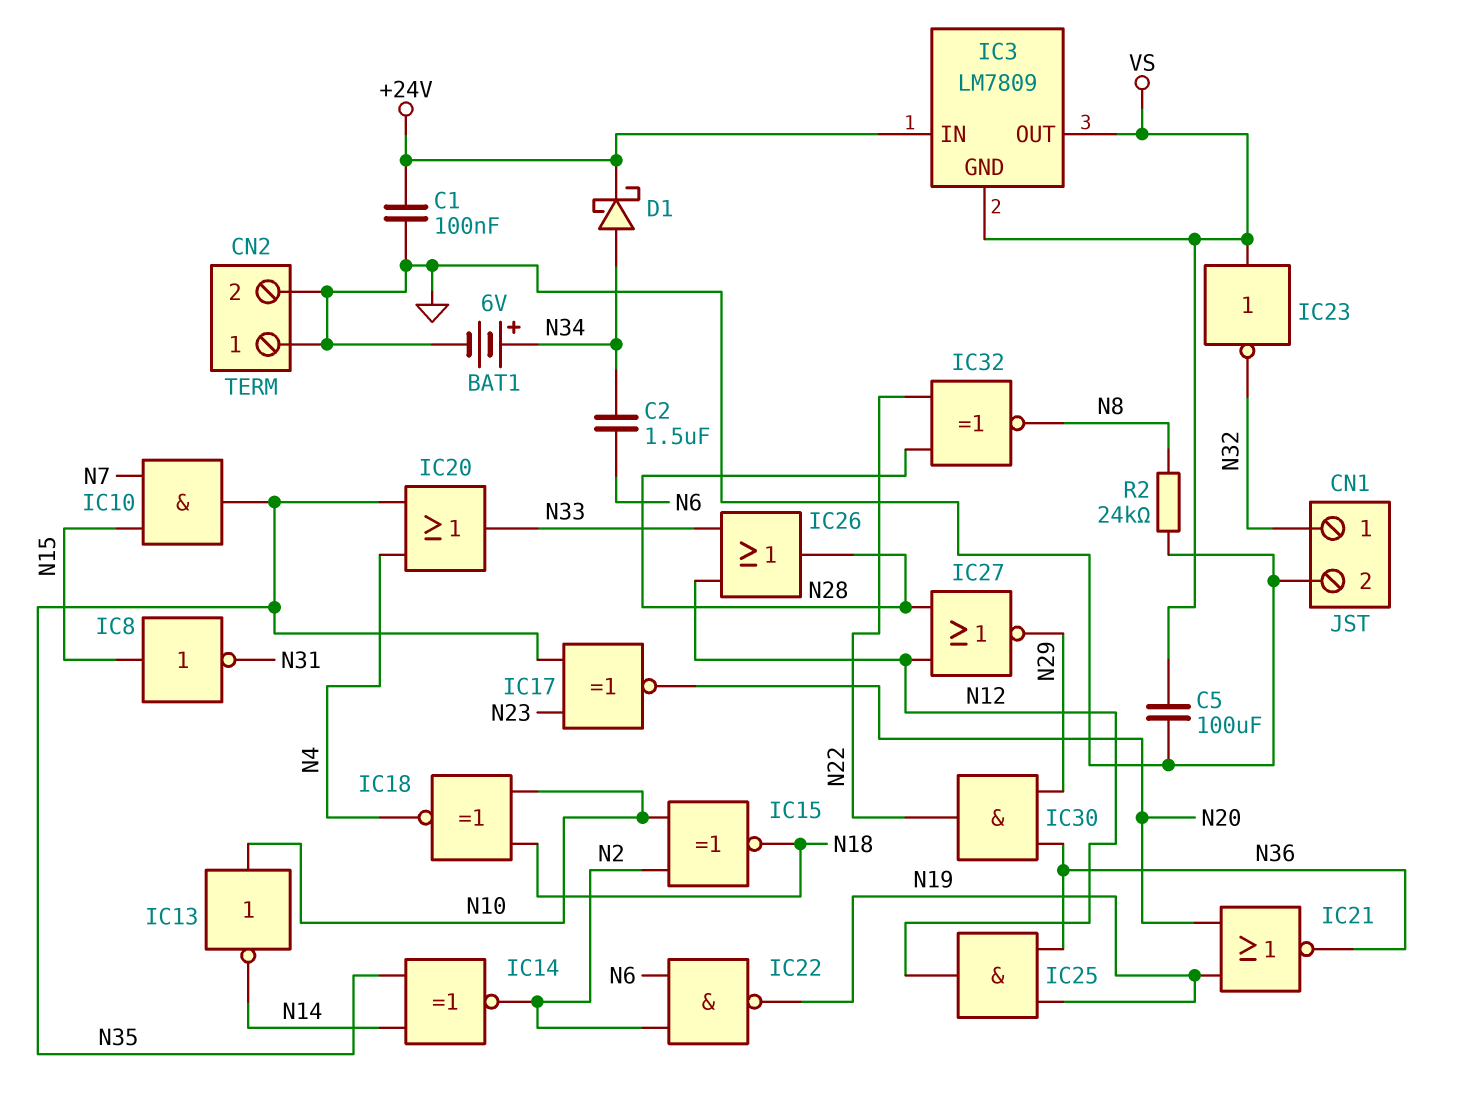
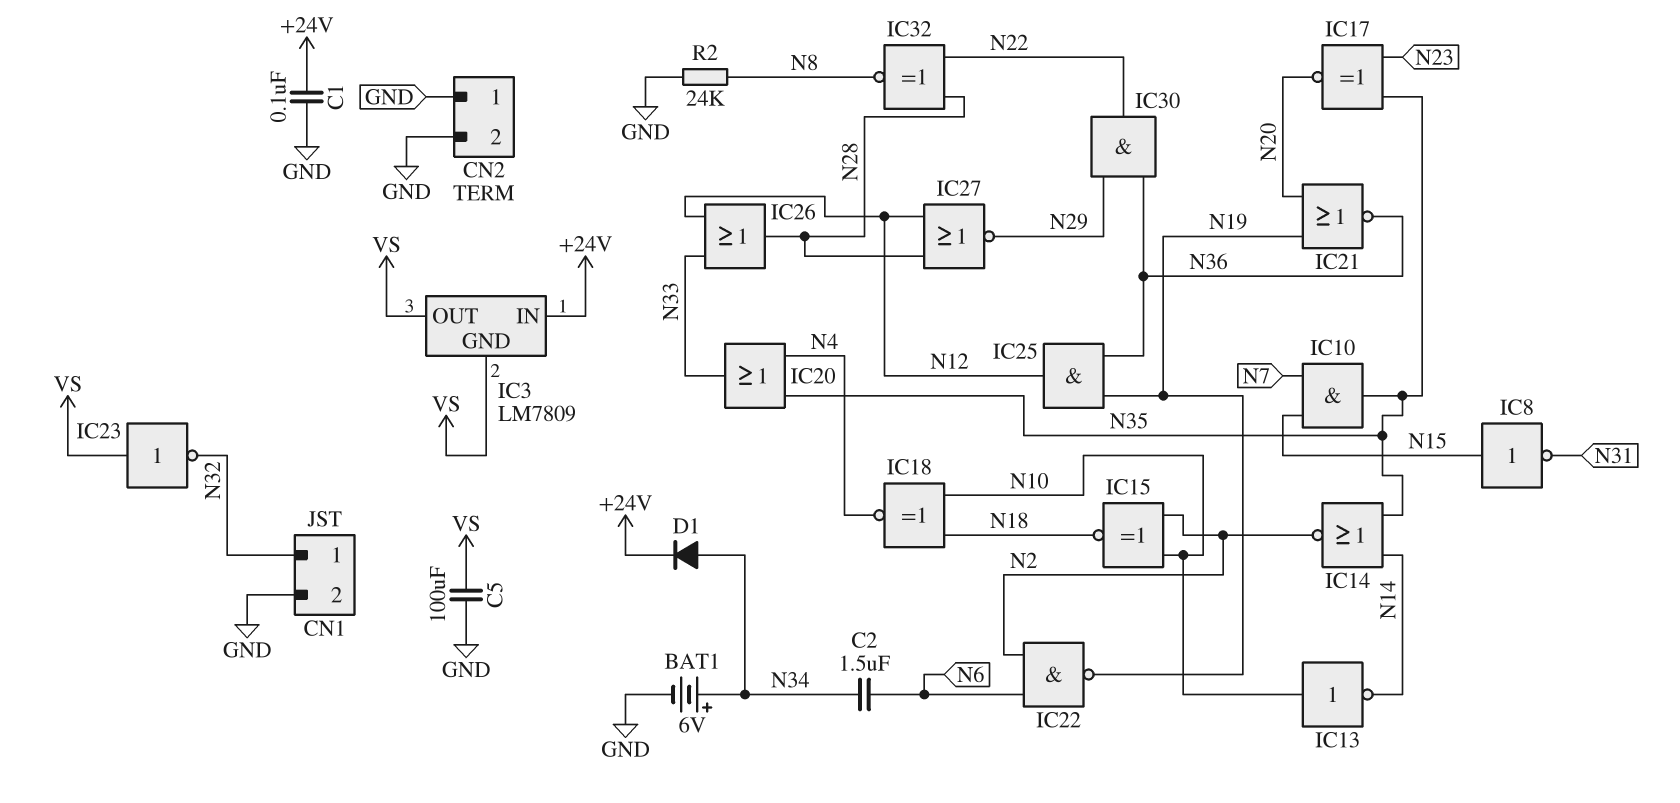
D1: schottky (A N34, K +24V) -> diode (A N34, K +24V)
IC14: XNOR (in N14, in N35, out N2) -> NOR (in N14, in N35, out N2)

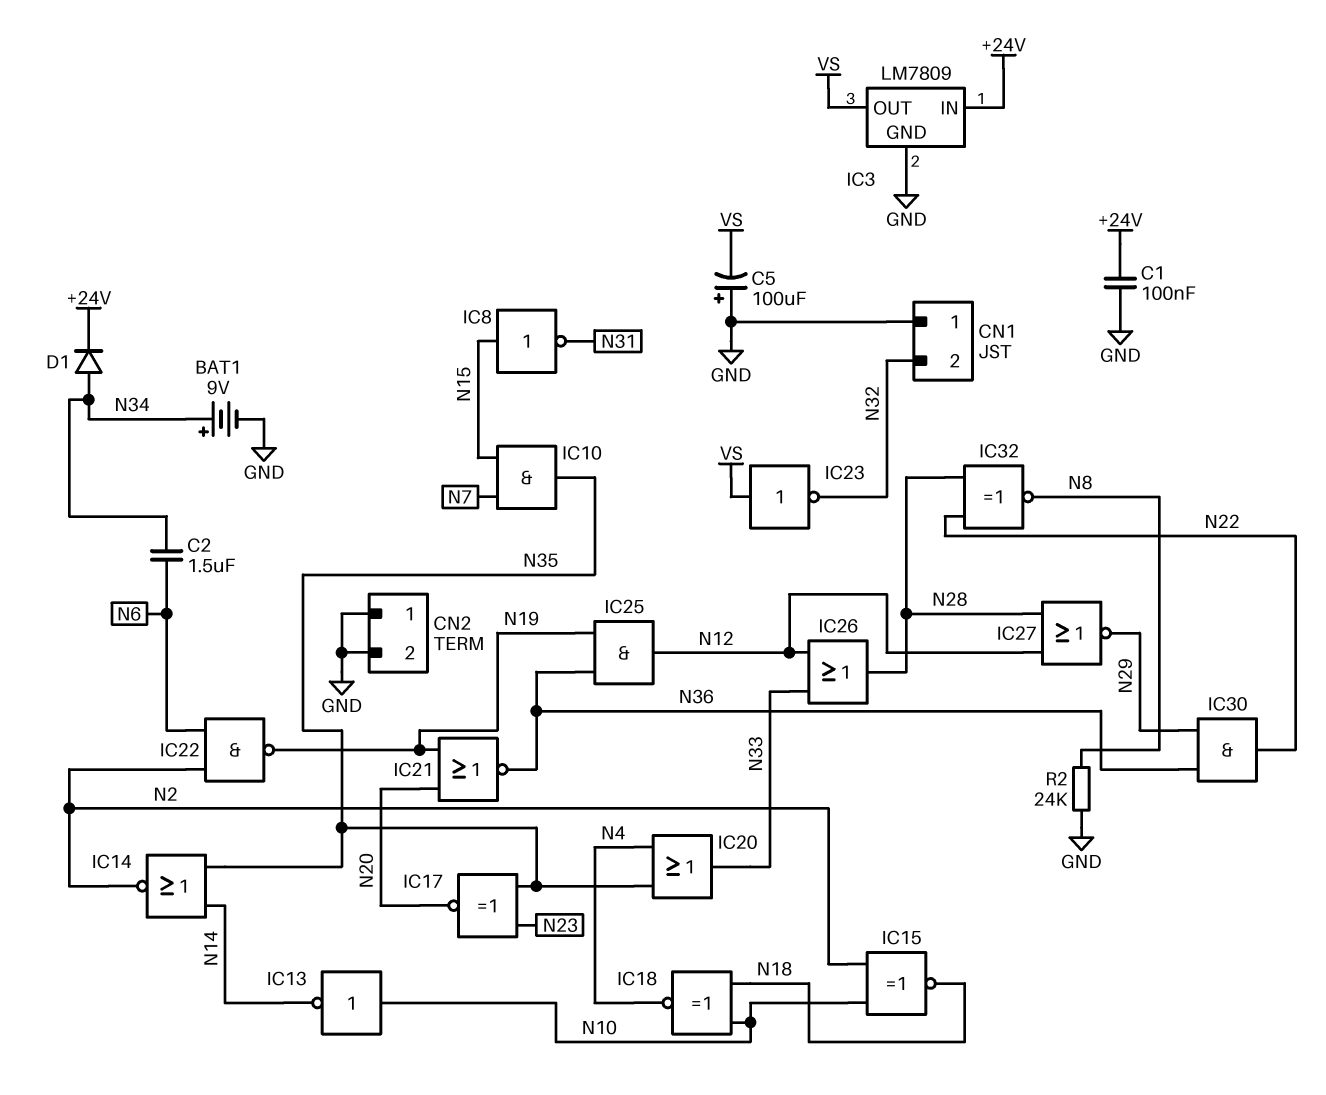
BAT1: 6V (plus N34, minus GND) -> 9V (plus N34, minus GND)
C5: 100uF (GND, VS) -> 100uF (plus GND, minus VS)
CN1 pin 1: N32 -> GND
CN1 pin 2: GND -> N32
IC3 pin GND: VS -> GND

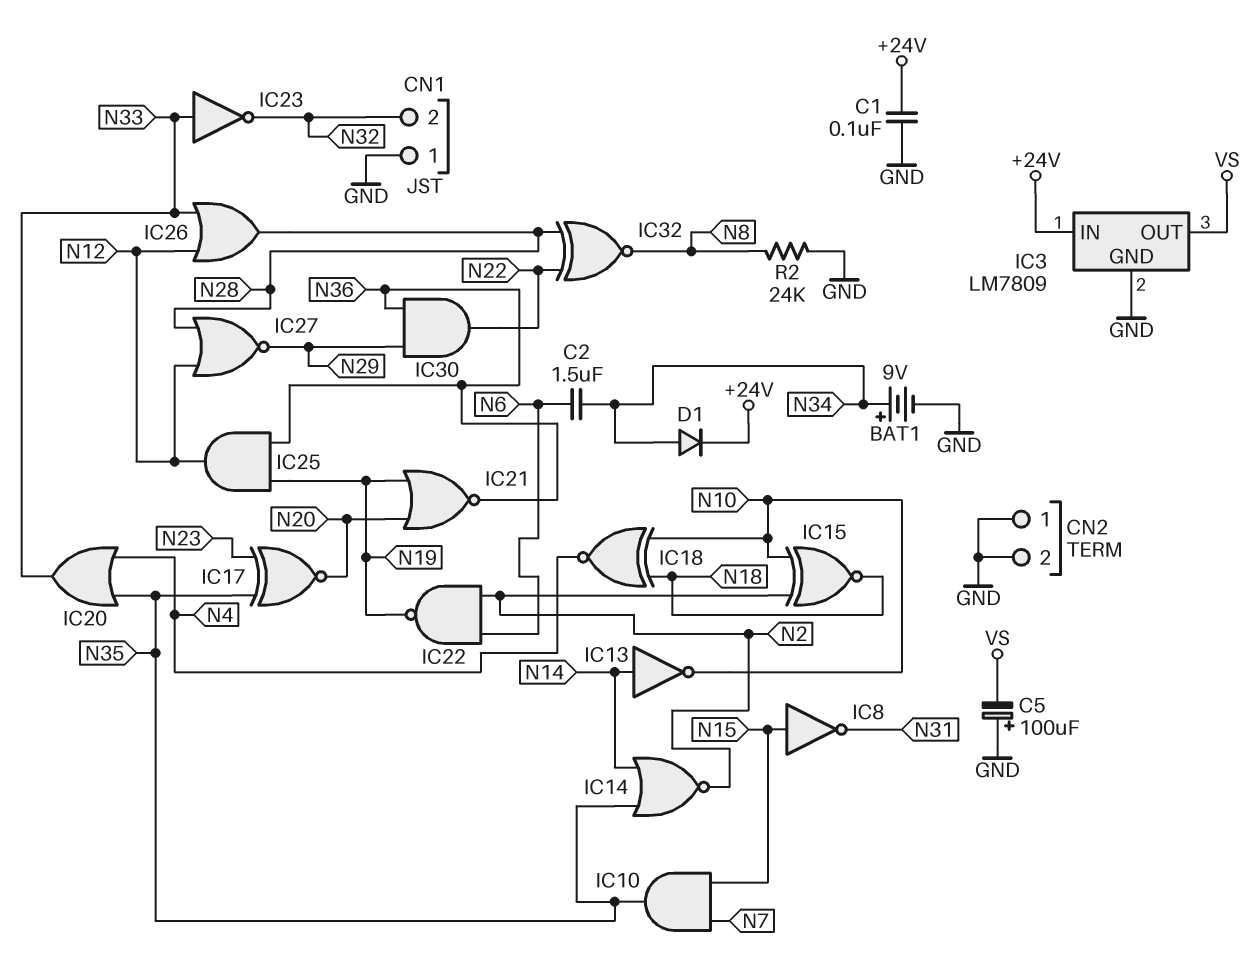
IC13: NOT (in N10, out N14) -> NOT (in N14, out N10)
IC23: NOT (in VS, out N32) -> NOT (in N33, out N32)

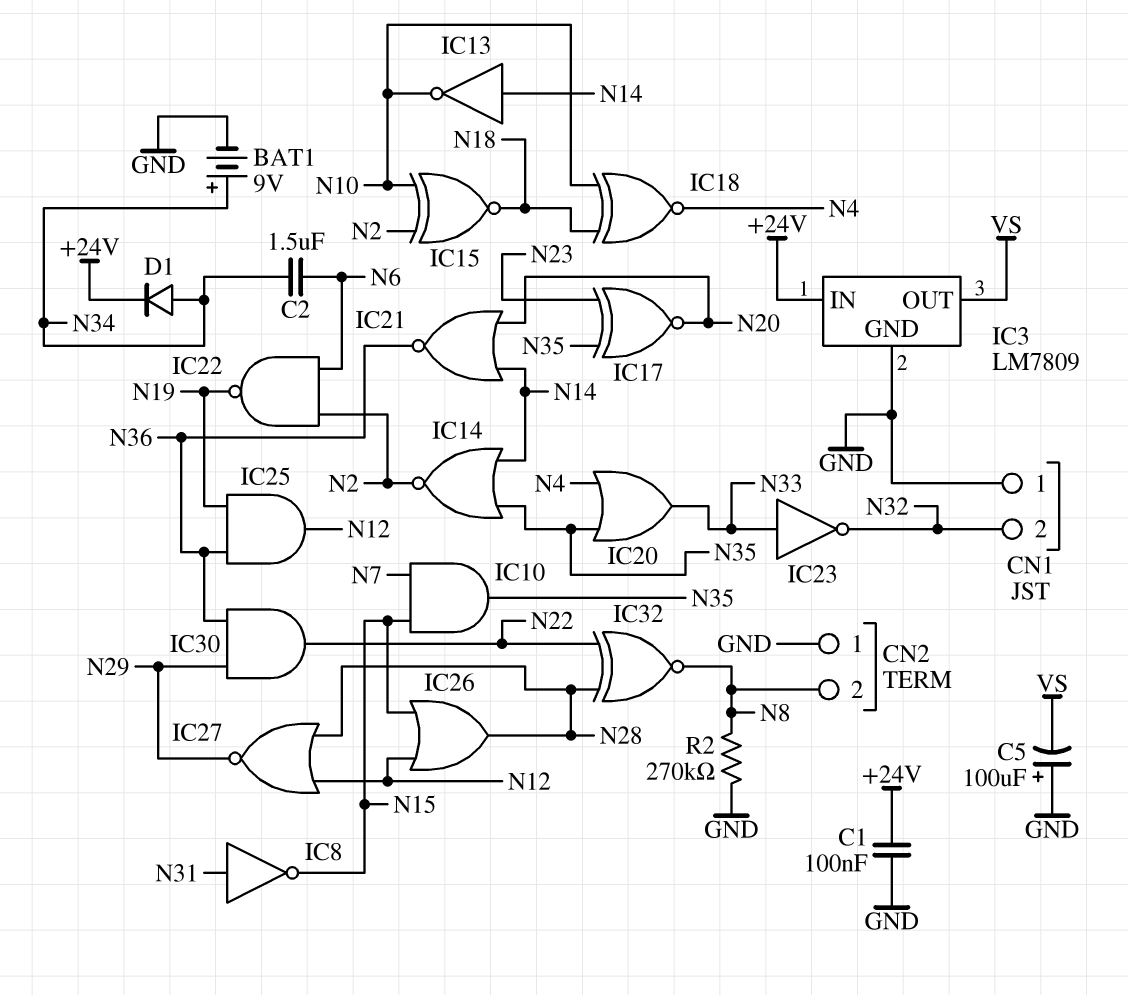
CN2 pin 2: GND -> N8
IC8: NOT (in N15, out N31) -> NOT (in N31, out N15)
IC21: NOR (in N19, in N20, out N36) -> NOR (in N14, in N20, out N36)
IC26: OR (in N12, in N33, out N28) -> OR (in N12, in N15, out N28)
R2: 24k (GND, N8) -> 270k (GND, N8)

